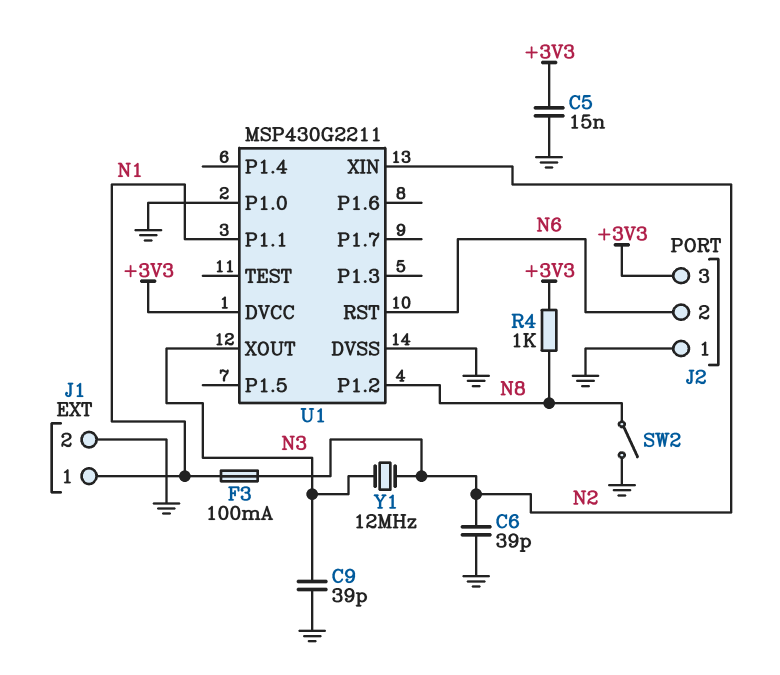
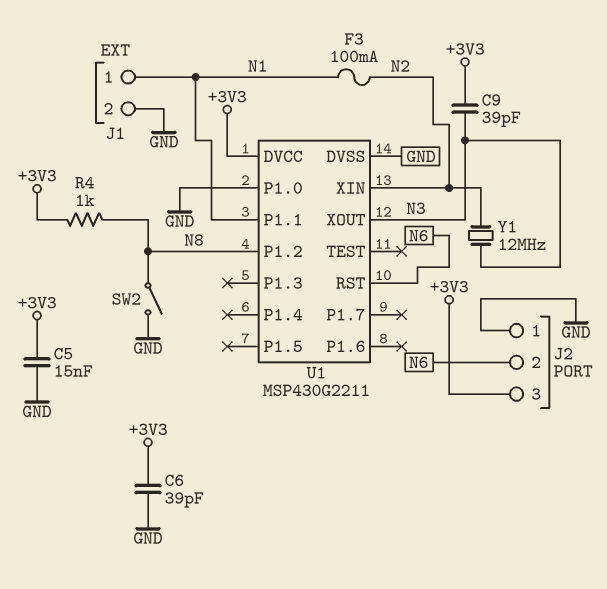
C6: 39pF (GND, N2) -> 39pF (+3V3, GND)
C9: 39pF (GND, N3) -> 39pF (+3V3, N3)

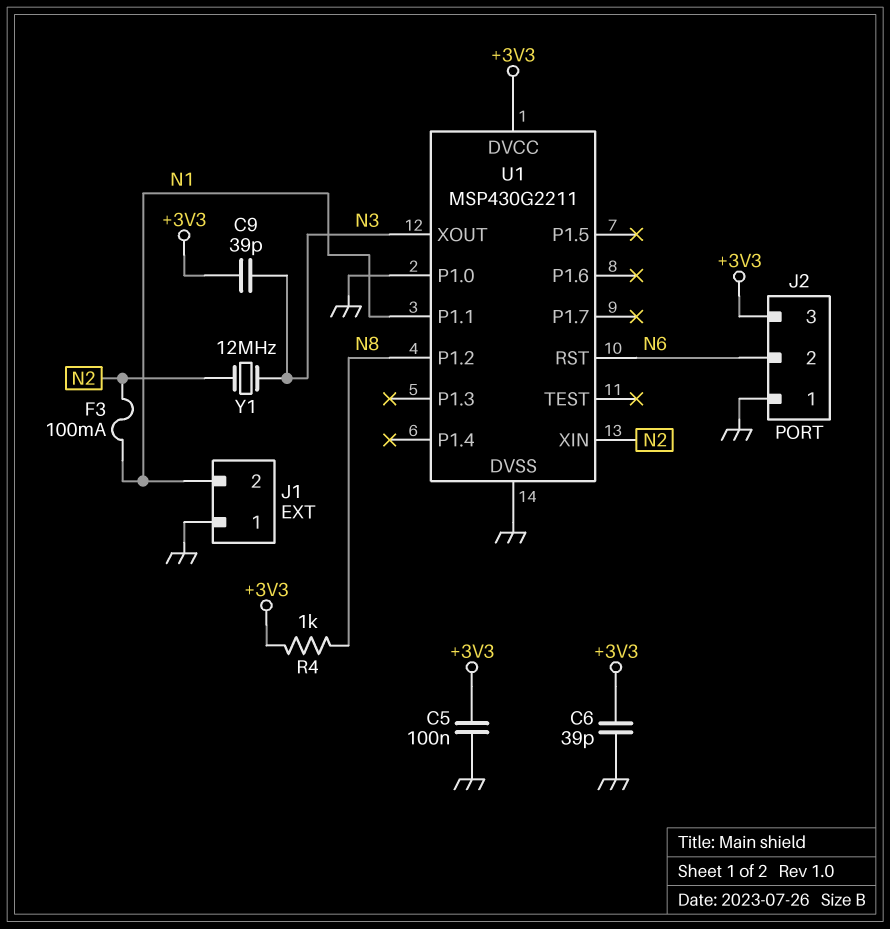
C5: 15nF (+3V3, GND) -> 100nF (+3V3, GND)
J1 pin 1: N1 -> GND
J1 pin 2: GND -> N1
SW2: switch (GND, N8) -> none

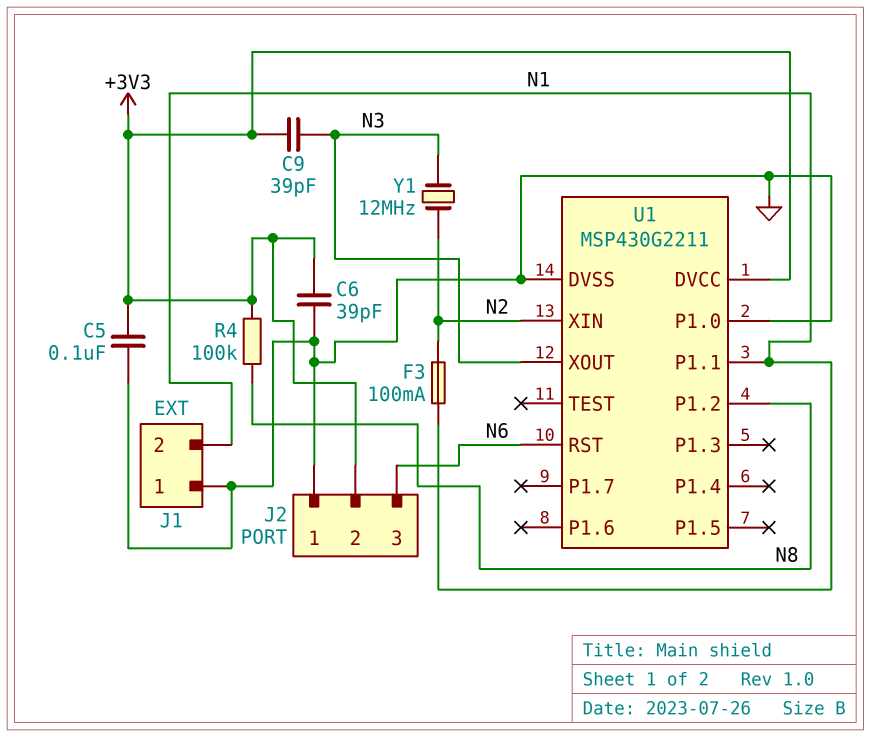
J2 pin 2: N6 -> +3V3
J2 pin 3: +3V3 -> N6
R4: 1k (+3V3, N8) -> 100k (+3V3, N8)

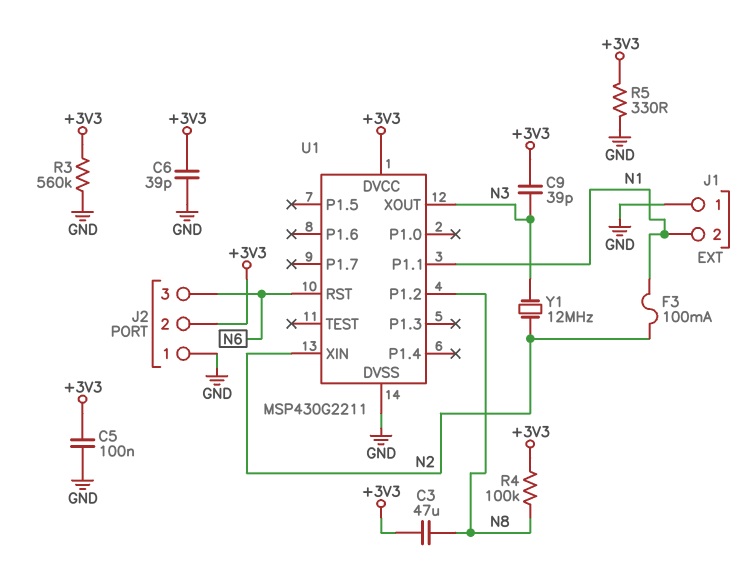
C3: none -> 47uF (+3V3, N8)
R3: none -> 560k (+3V3, GND)
R5: none -> 330 (+3V3, GND)
U1 pin P1.0: GND -> none

